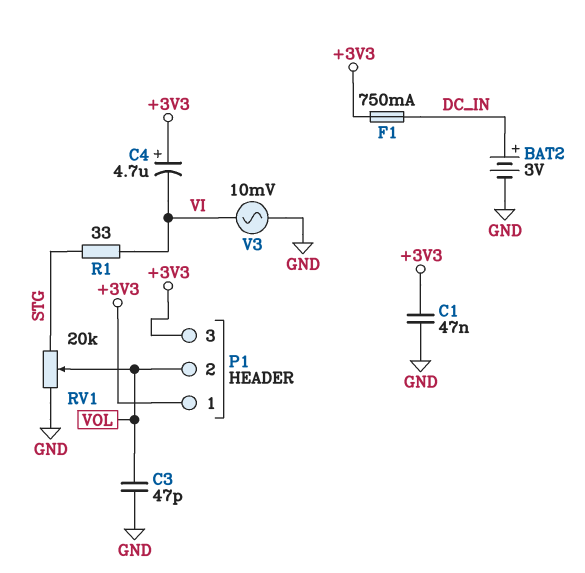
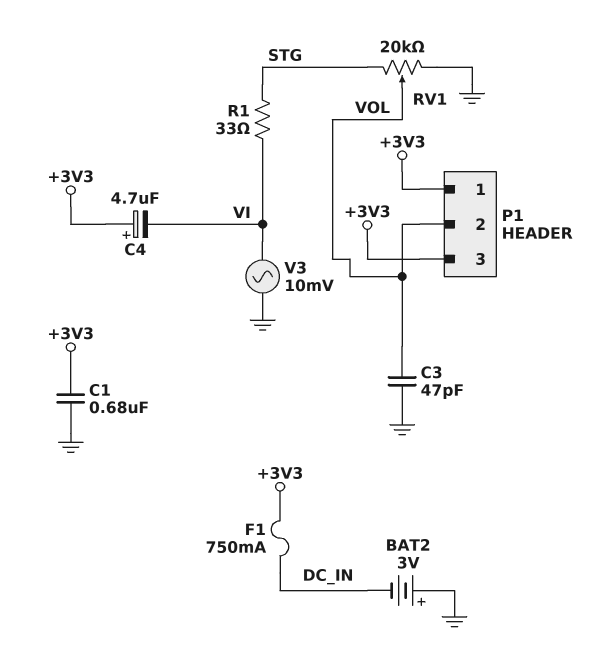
BAT2: 3V (plus DC_IN, minus GND) -> 3V (plus GND, minus DC_IN)
C1: 47nF (+3V3, GND) -> 680nF (+3V3, GND)

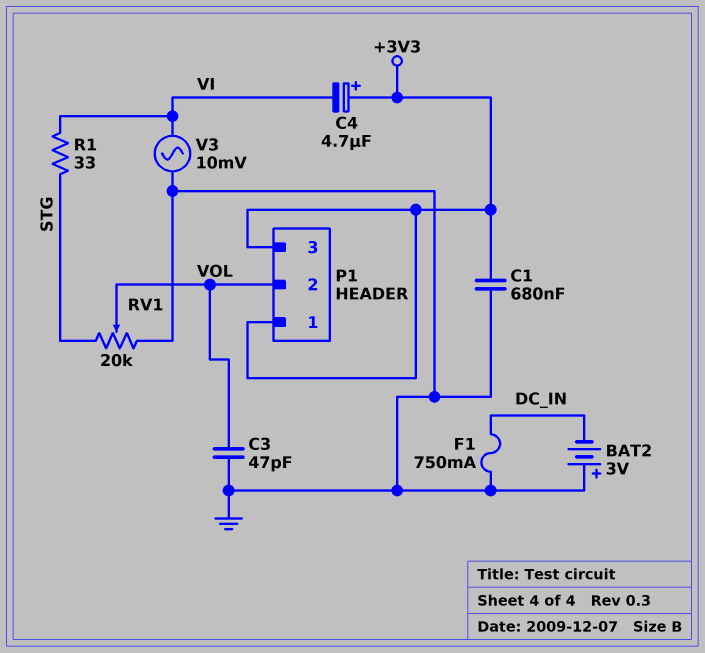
F1: 750mA (+3V3, DC_IN) -> 750mA (DC_IN, GND)

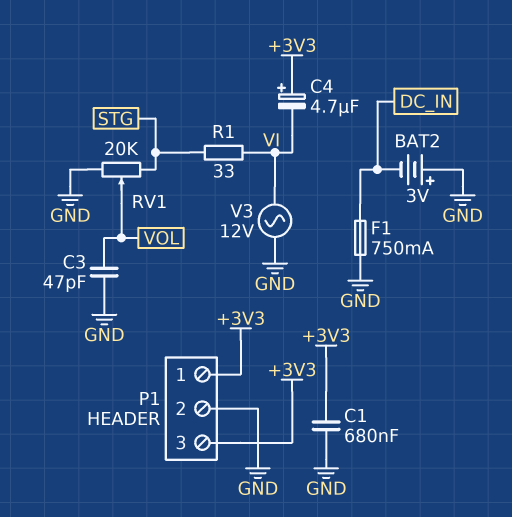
P1 pin 2: VOL -> GND
V3: AC 10mV (GND, VI) -> AC 12V (GND, VI)

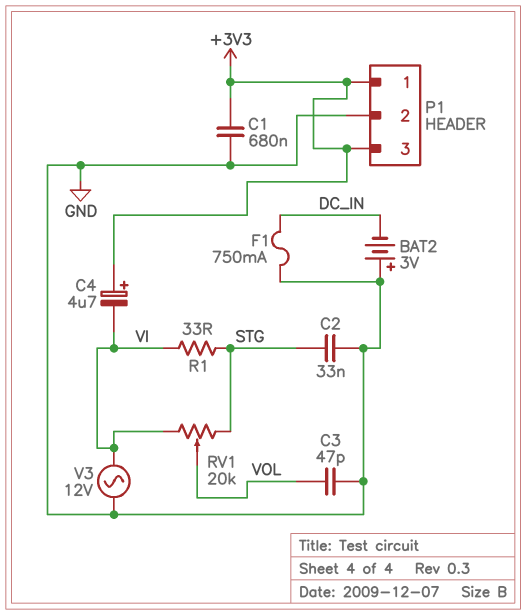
C2: none -> 33nF (GND, STG)
RV1: 20k (GND, STG, wiper VOL) -> 20k (STG, VI, wiper VOL)

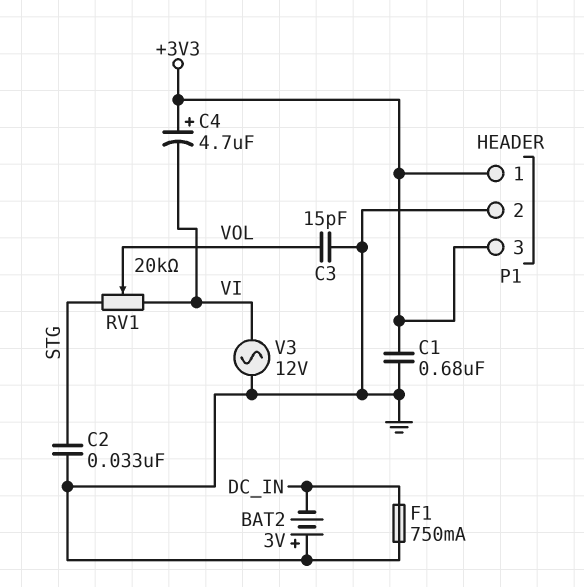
C3: 47pF (GND, VOL) -> 15pF (GND, VOL)
R1: 33 (STG, VI) -> none

